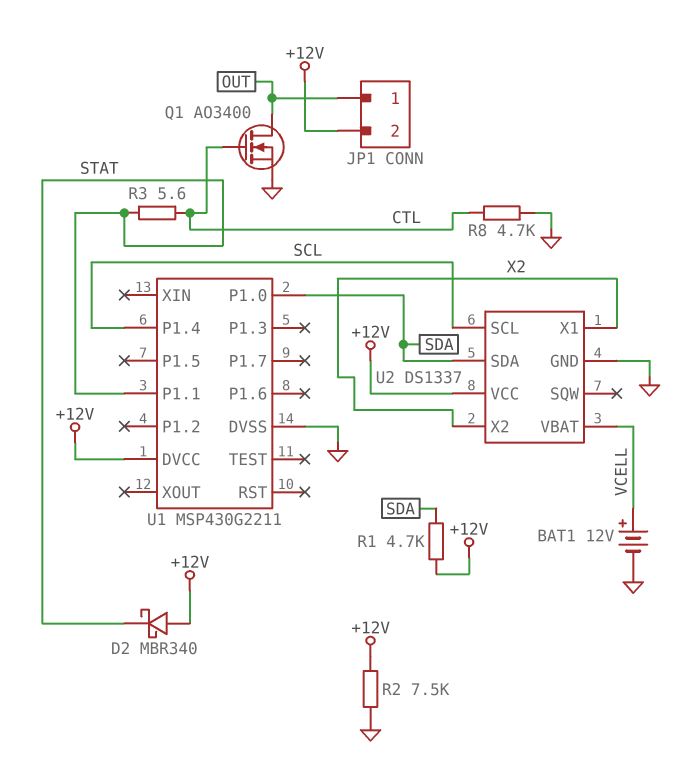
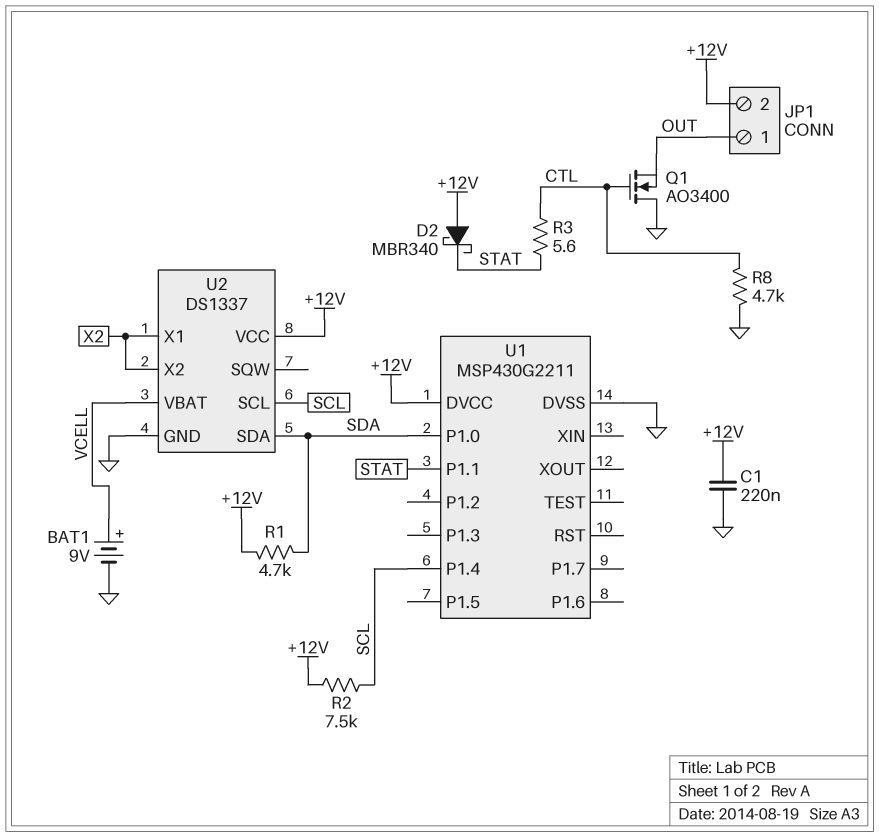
BAT1: 12V (plus VCELL, minus GND) -> 9V (plus VCELL, minus GND)
C1: none -> 220nF (+12V, GND)
Q1: NMOS AO3400 (G CTL, D OUT, S GND) -> NMOS AO3400 (G CTL, D GND, S OUT)
R2: 7.5k (+12V, GND) -> 7.5k (+12V, SCL)

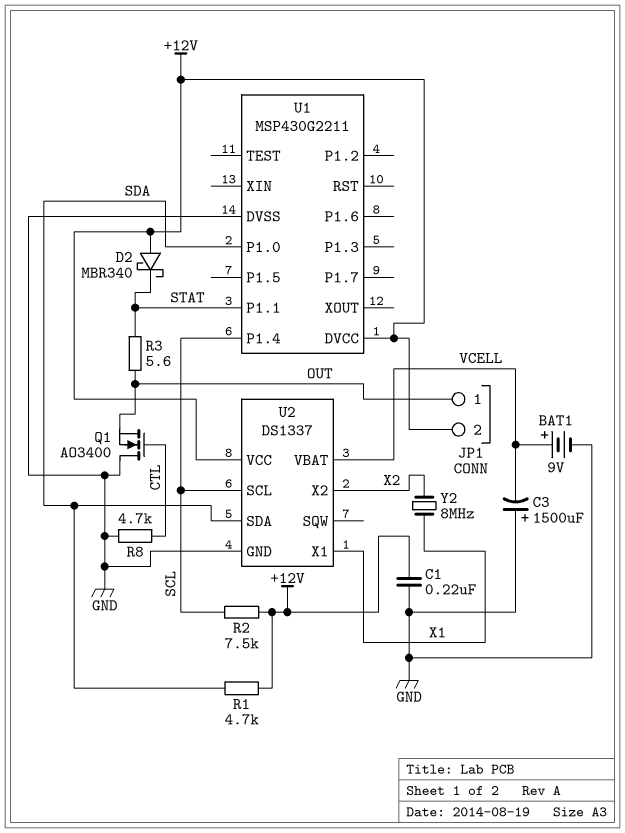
C3: none -> 1500uF (plus GND, minus VCELL)
R3: 5.6 (CTL, STAT) -> 5.6 (OUT, STAT)
U2 pin X1: X2 -> X1
Y2: none -> 8MHz (X1, X2)

